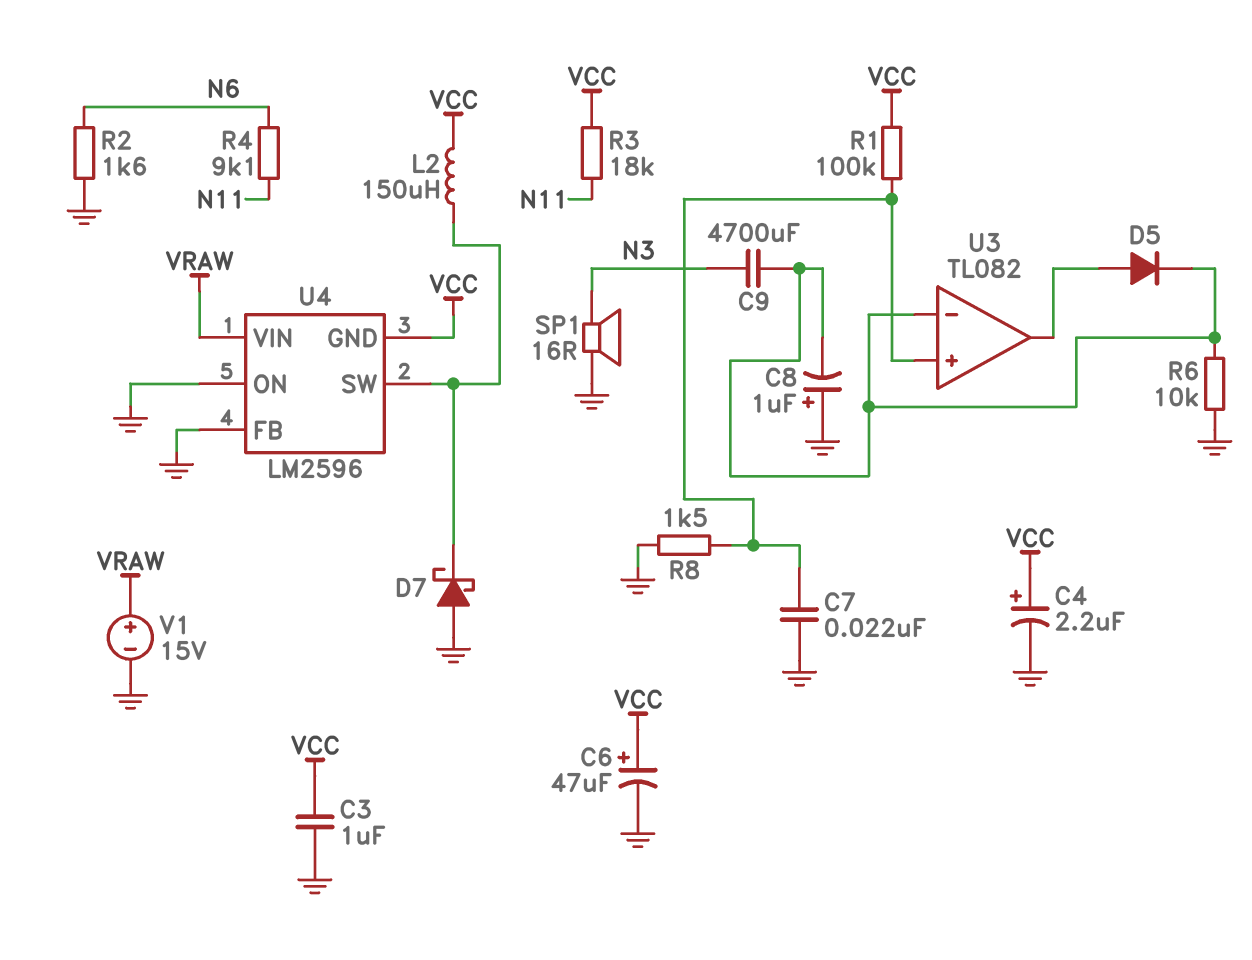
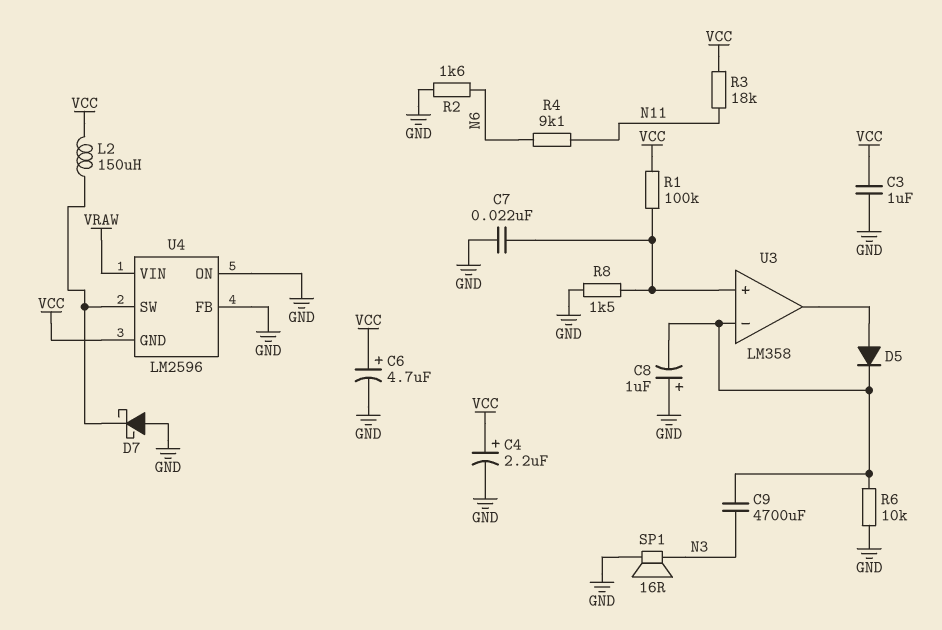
C6: 47uF (plus VCC, minus GND) -> 4.7uF (plus VCC, minus GND)
U3: TL082 -> LM358
V1: 15V (plus VRAW, minus GND) -> none

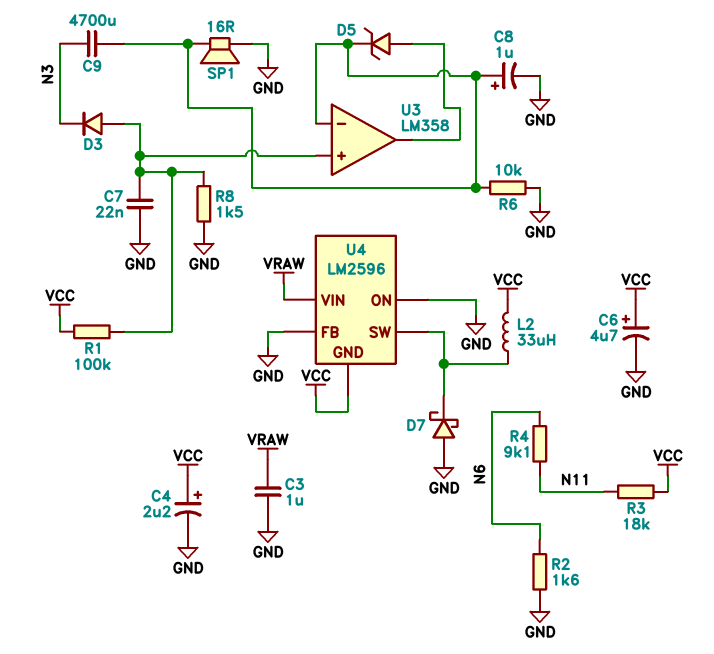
C3: 1uF (GND, VCC) -> 1uF (GND, VRAW)
C8: 1uF (plus GND, minus U3/in-) -> 1uF (plus U3/in-, minus GND)
D3: none -> diode (A U3/in+, K N3)
D5: diode (A U3/out, K U3/in-) -> zener (A U3/out, K U3/in-)
L2: 150uH (U4/SW, VCC) -> 33uH (U4/SW, VCC)
SP1: speaker 16R (GND, N3) -> speaker 16R (GND, U3/in-)

